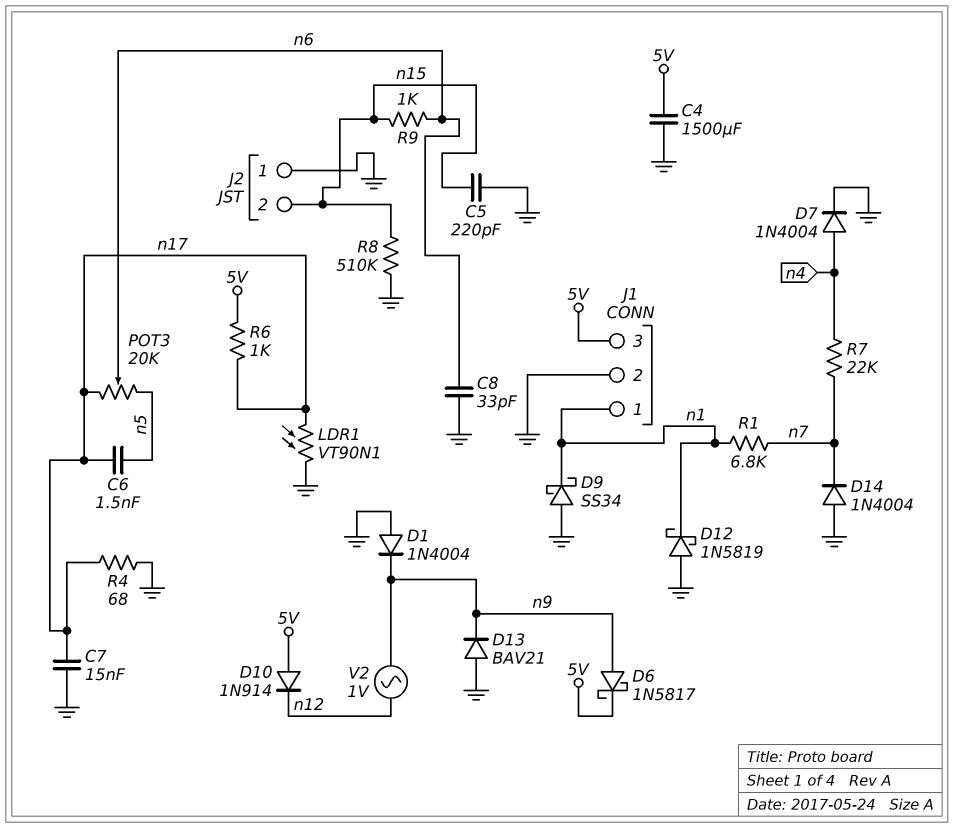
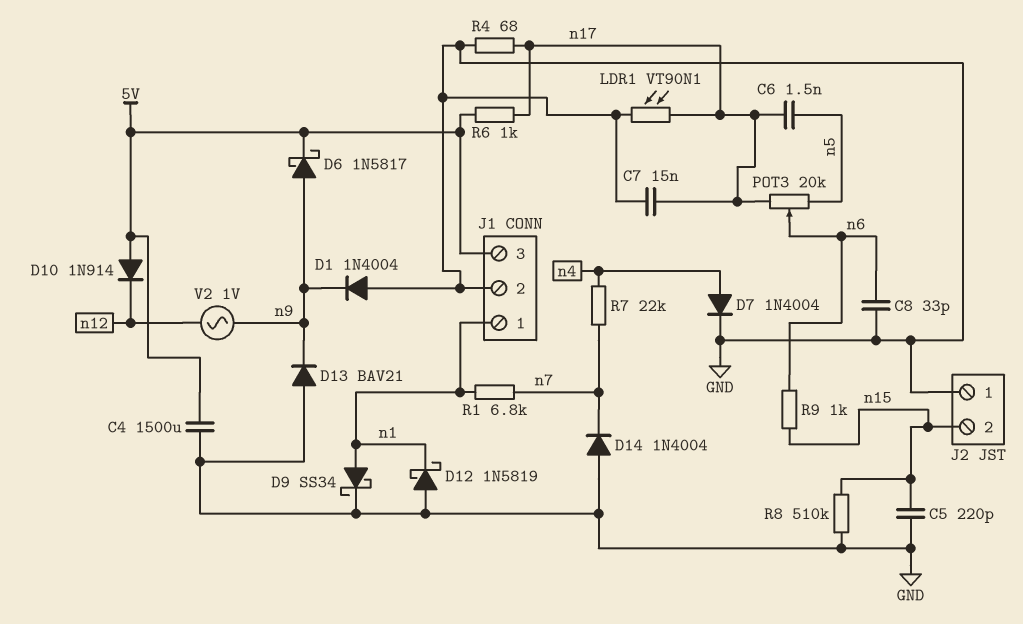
D9: schottky SS34 (A GND, K n1) -> schottky SS34 (A n1, K GND)

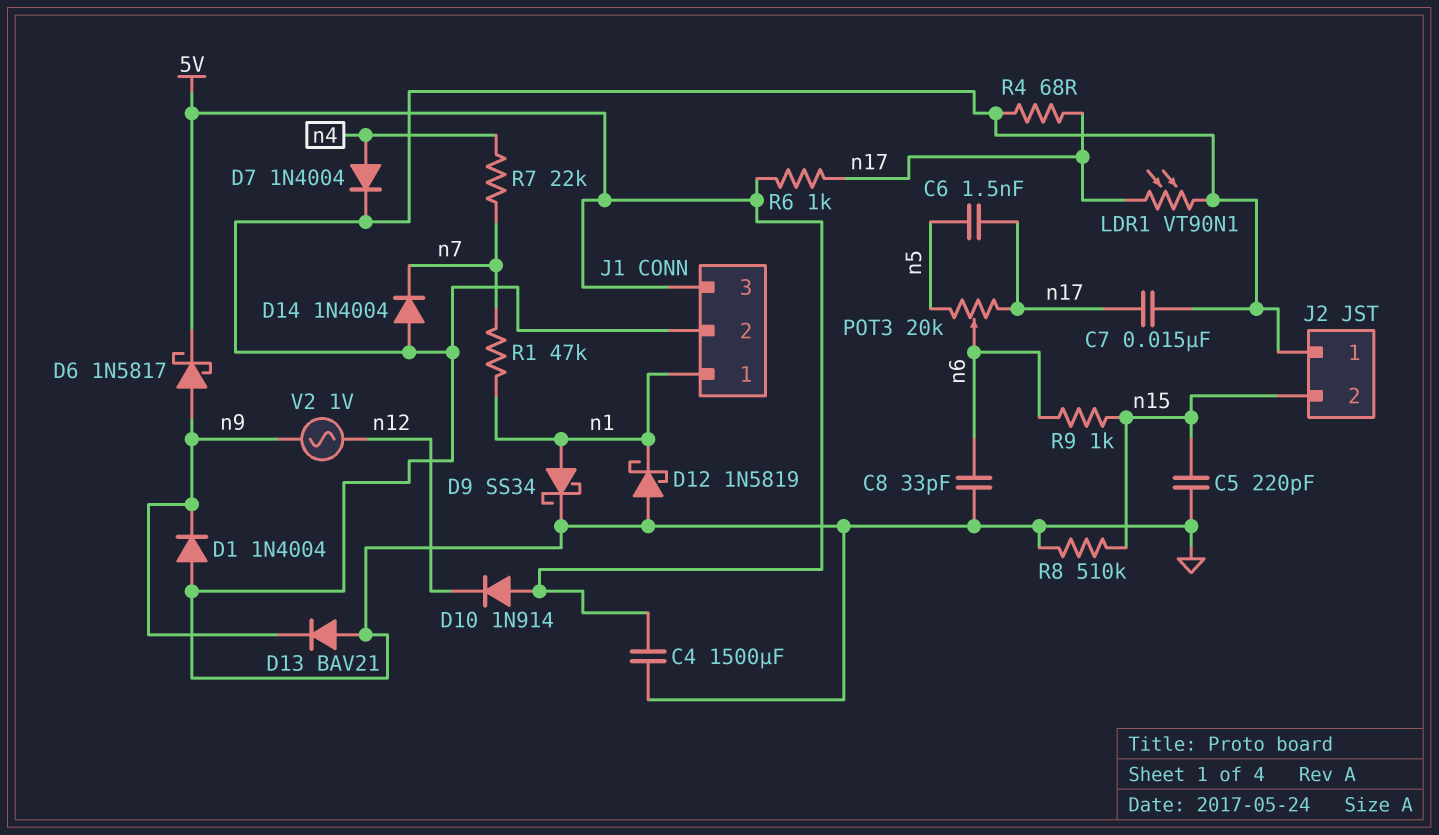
R1: 6.8k (n1, n7) -> 47k (n1, n7)

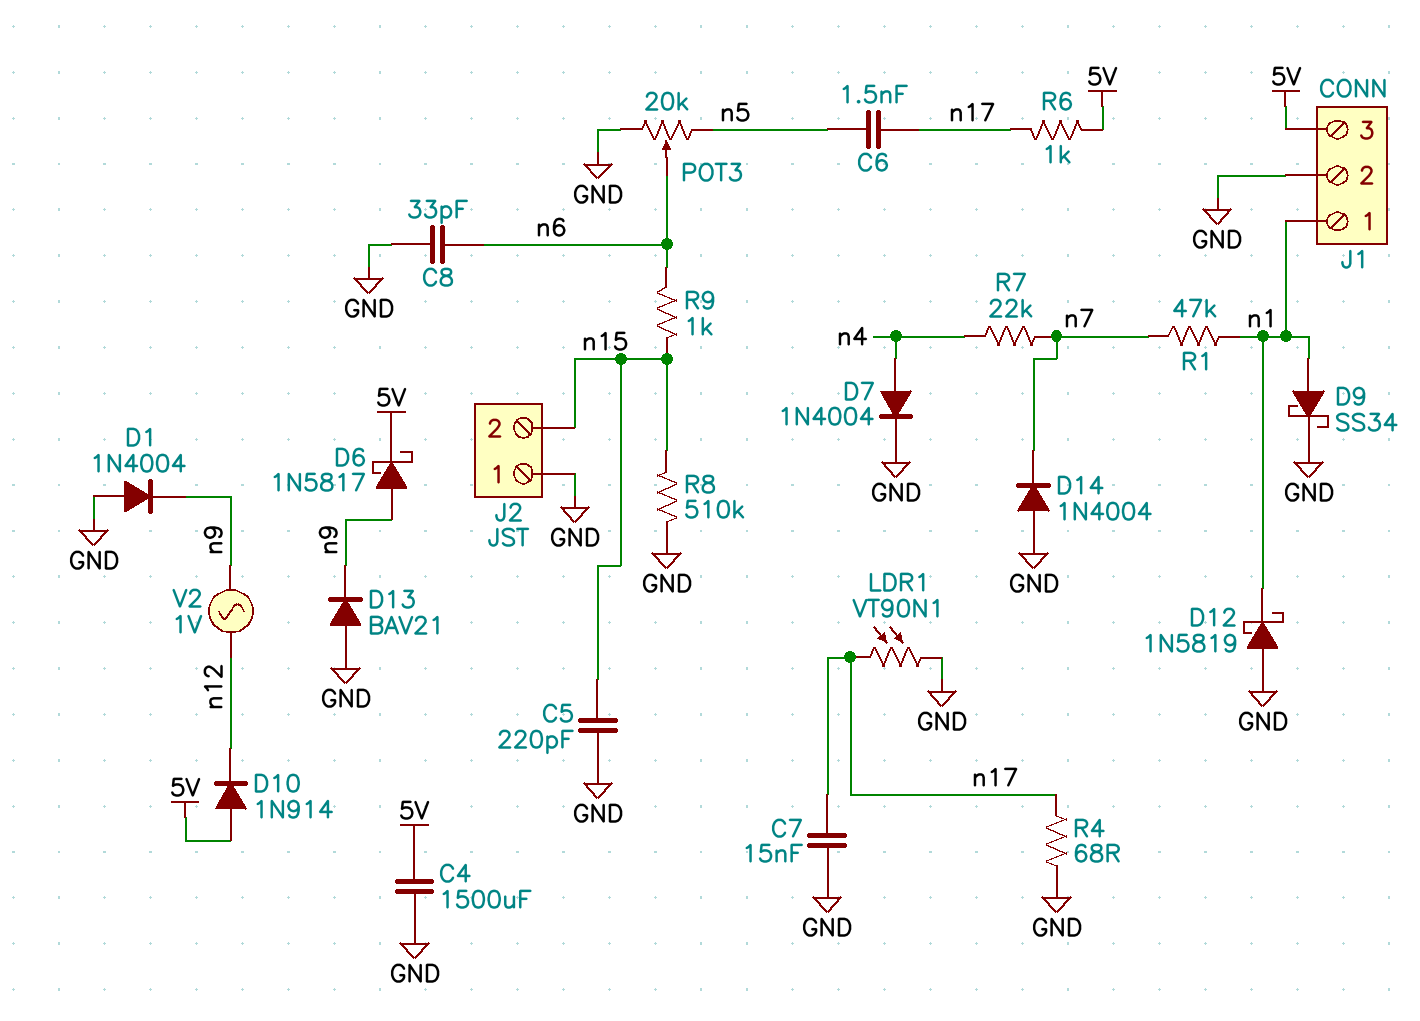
POT3: 20k (n5, n17, wiper n6) -> 20k (GND, n5, wiper n6)

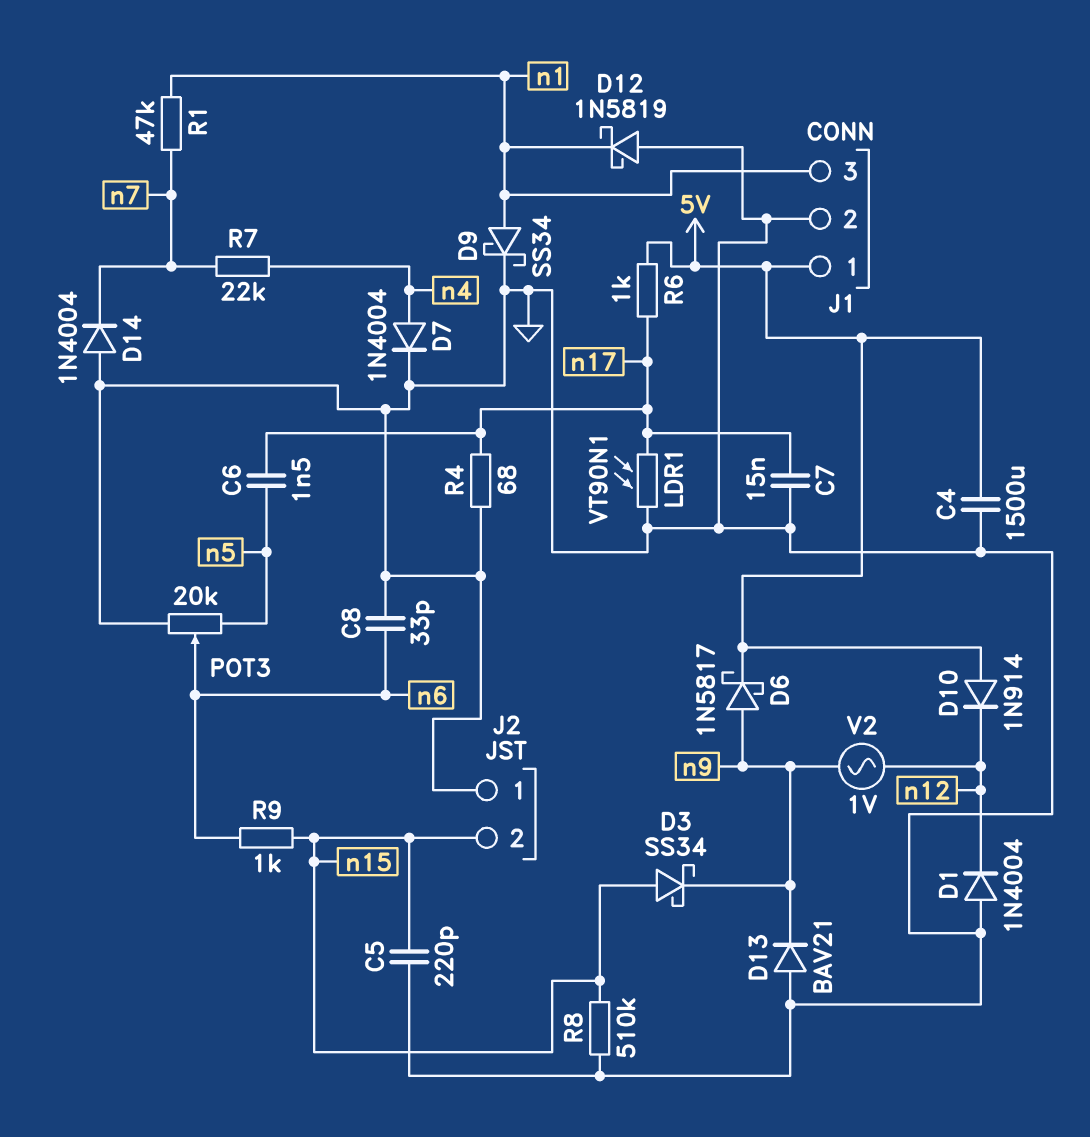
D1: diode 1N4004 (A GND, K n9) -> diode 1N4004 (A GND, K n12)
D3: none -> schottky SS34 (A n15, K n9)
J1 pin 1: n1 -> 5V
J1 pin 3: 5V -> n1

